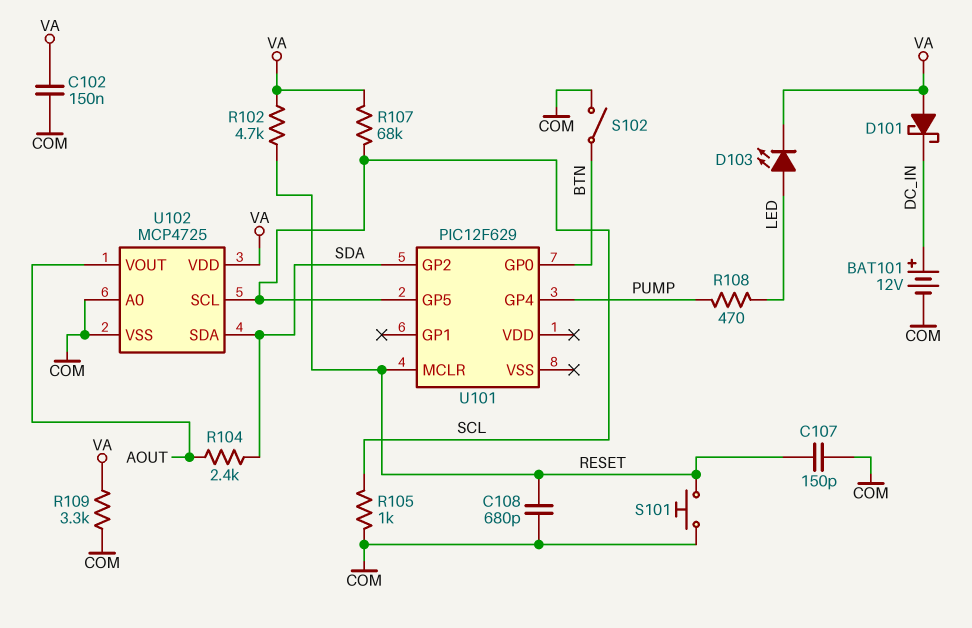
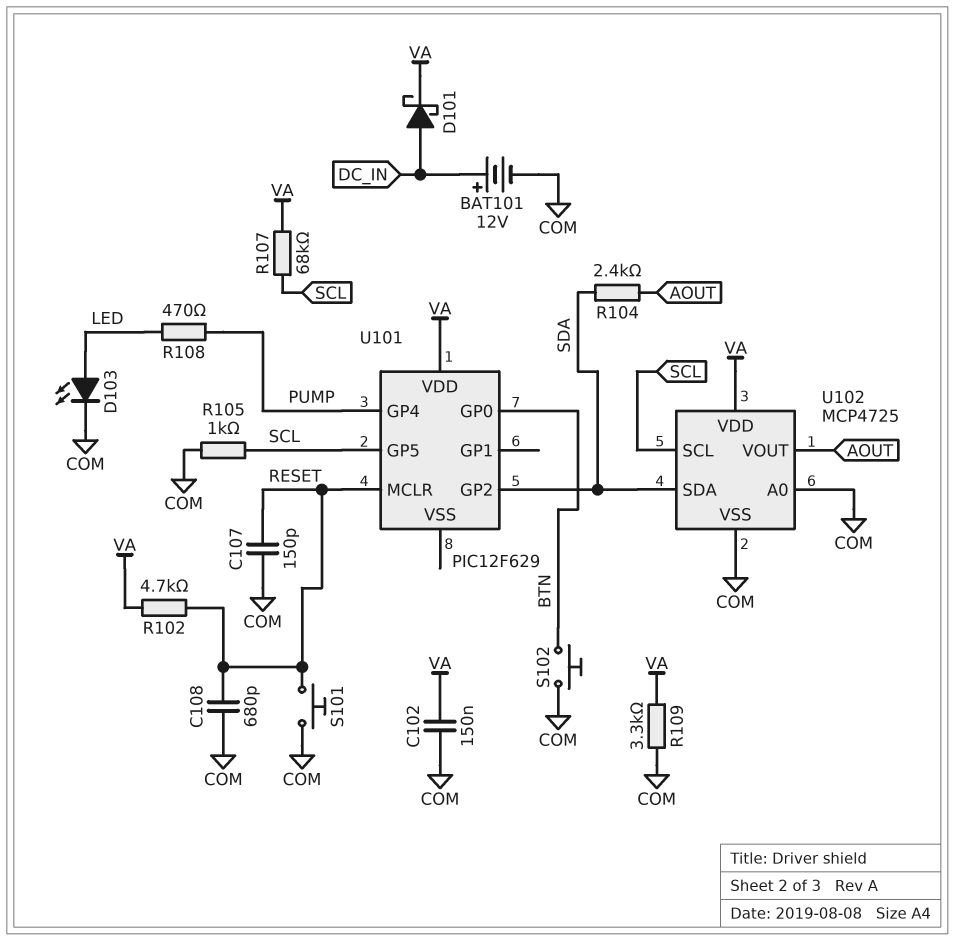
D101: schottky (A VA, K DC_IN) -> schottky (A DC_IN, K VA)
D103: LED (A LED, K VA) -> LED (A LED, K COM)
S102: switch (BTN, COM) -> button (BTN, COM)
U101 pin VDD: none -> VA

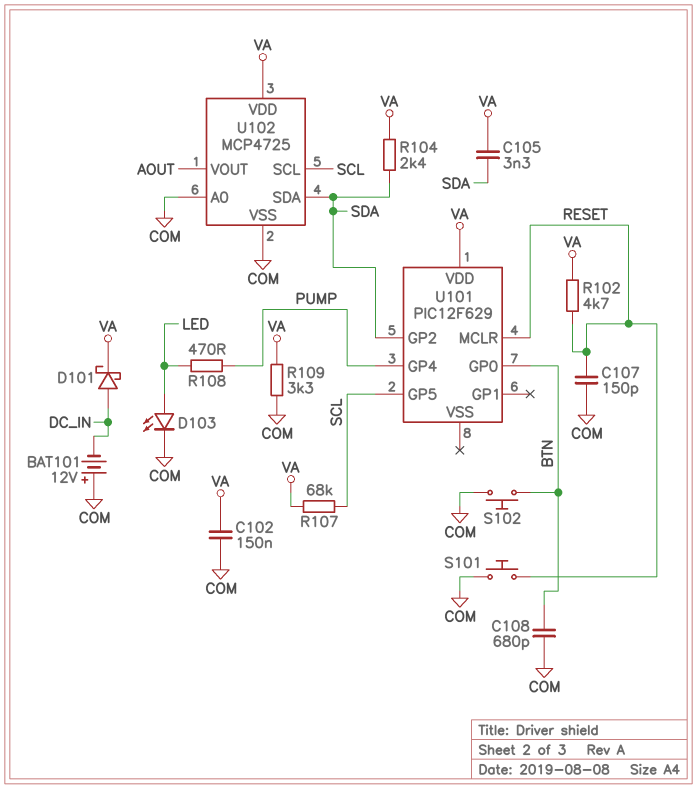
BAT101: 12V (plus DC_IN, minus COM) -> 12V (plus COM, minus DC_IN)
C105: none -> 3.3nF (SDA, VA)
C108: 680pF (COM, RESET) -> 680pF (BTN, COM)
R104: 2.4k (AOUT, SDA) -> 2.4k (SDA, VA)
R105: 1k (COM, SCL) -> none

